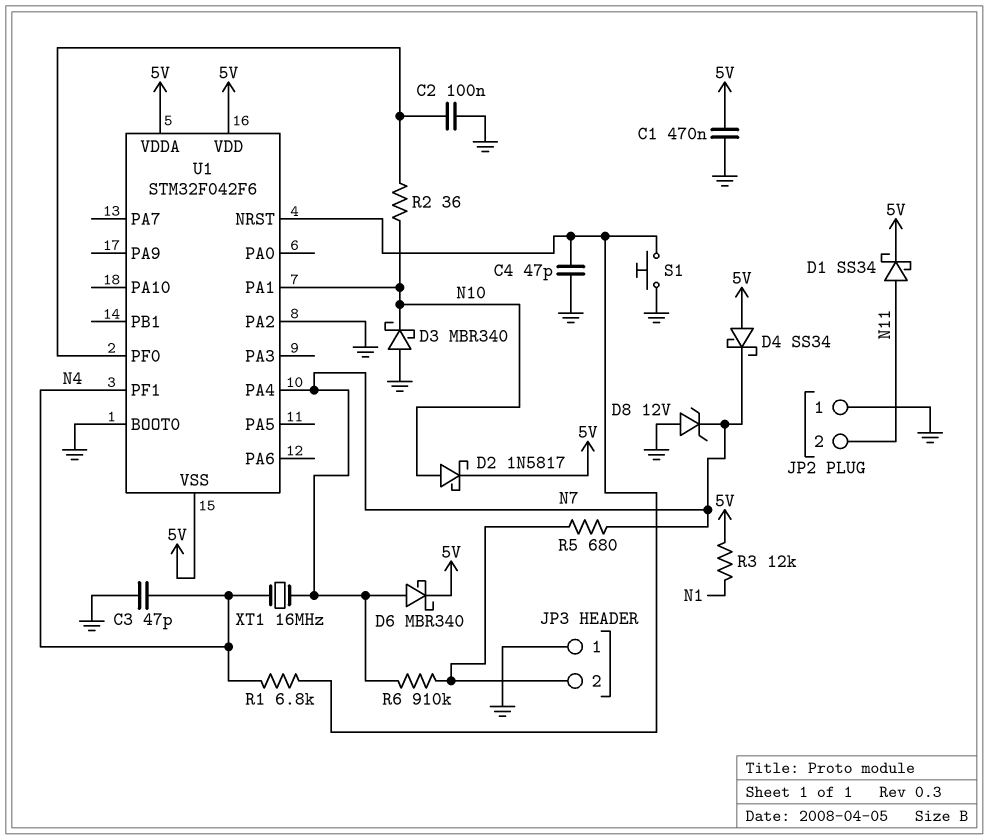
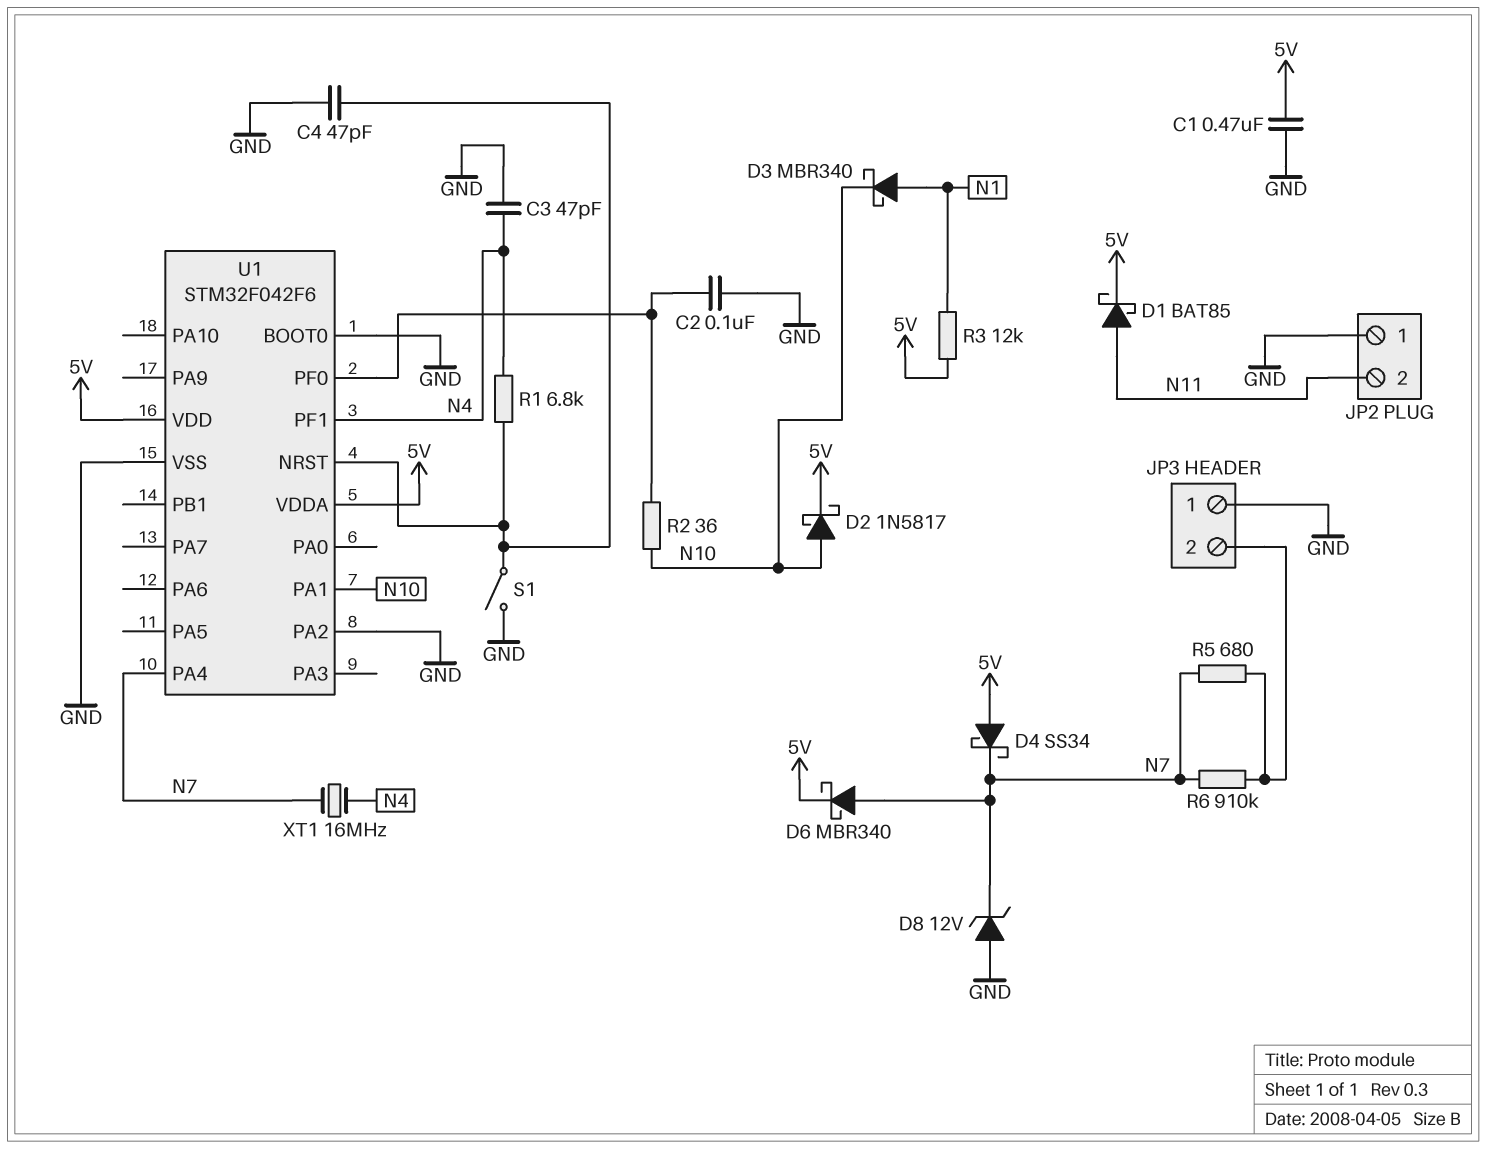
D1: schottky SS34 (A N11, K 5V) -> schottky BAT85 (A N11, K 5V)
D3: schottky MBR340 (A GND, K N10) -> schottky MBR340 (A N1, K N10)
S1: button (GND, U1/NRST) -> switch (GND, U1/NRST)
U1 pin VSS: 5V -> GND

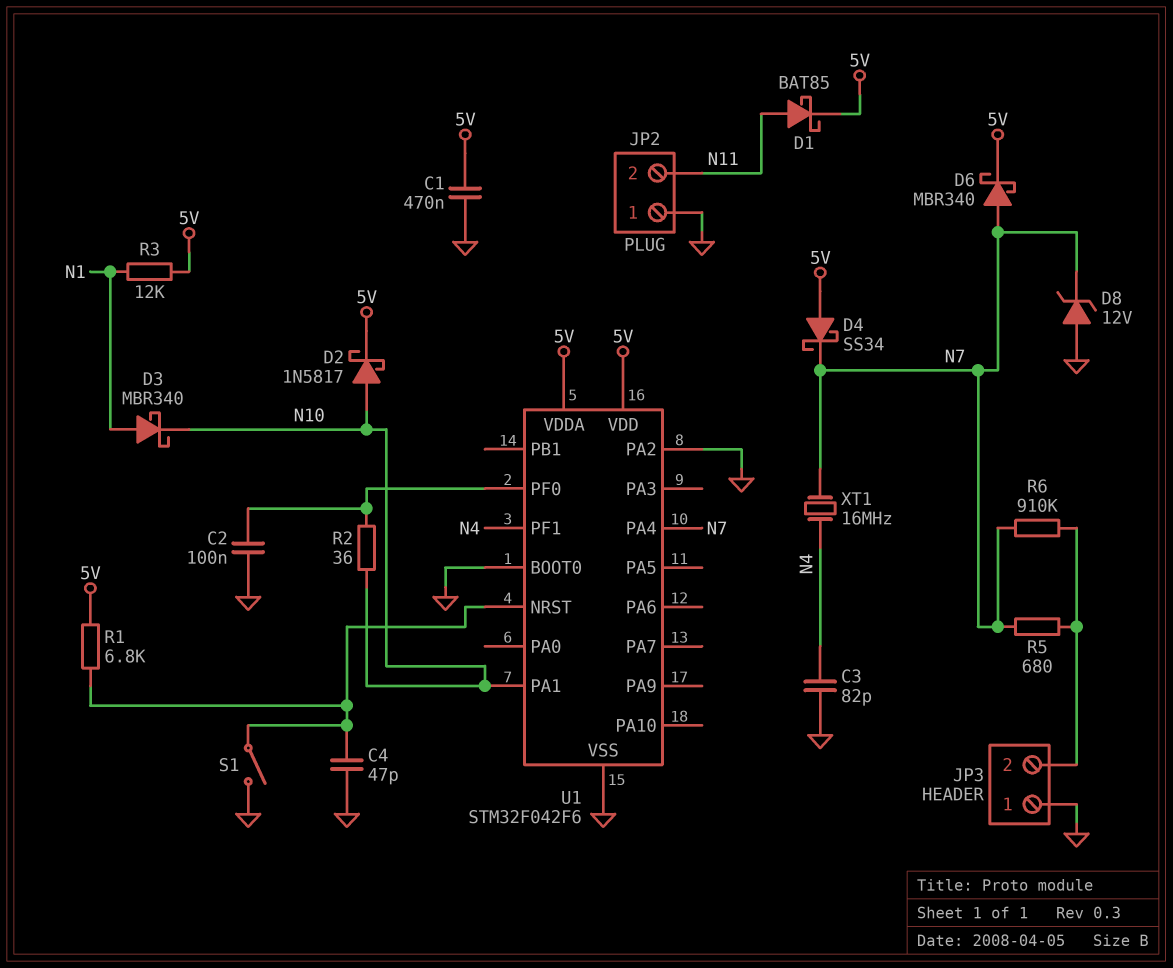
C3: 47pF (GND, N4) -> 82pF (GND, N4)
R1: 6.8k (N4, U1/NRST) -> 6.8k (5V, U1/NRST)

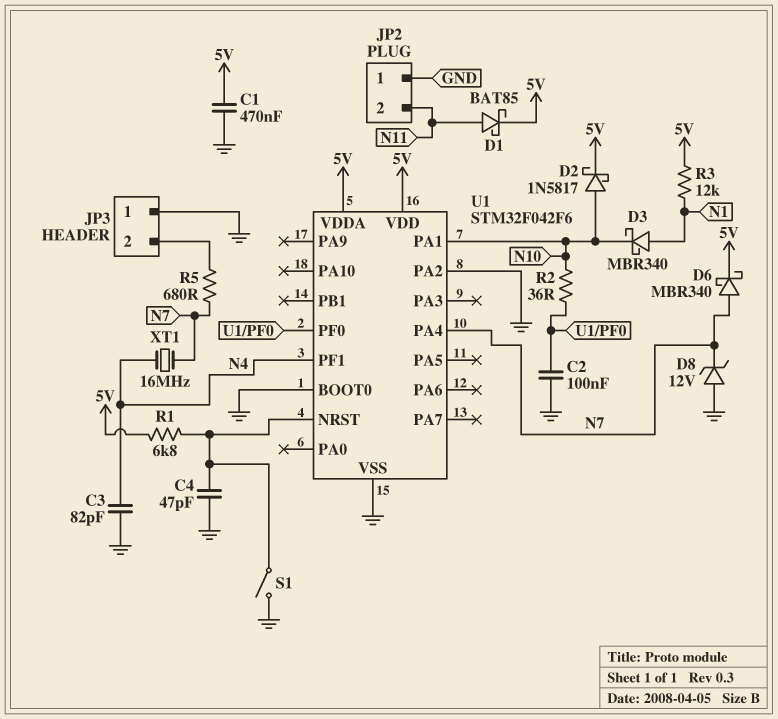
D4: schottky SS34 (A 5V, K N7) -> none
R6: 910k (JP3/2, N7) -> none

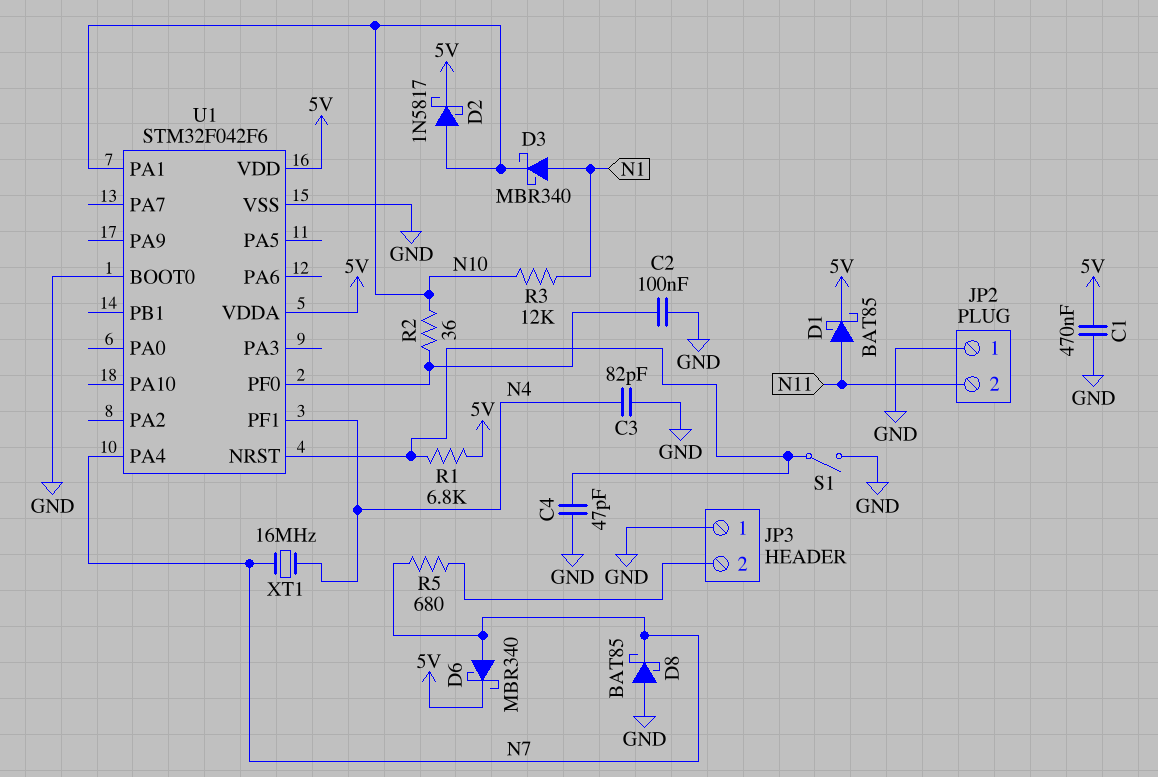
D8: zener 12V (A GND, K N7) -> schottky BAT85 (A GND, K N7)
R3: 12k (5V, N1) -> 12k (N1, N10)
U1 pin PA2: GND -> none

